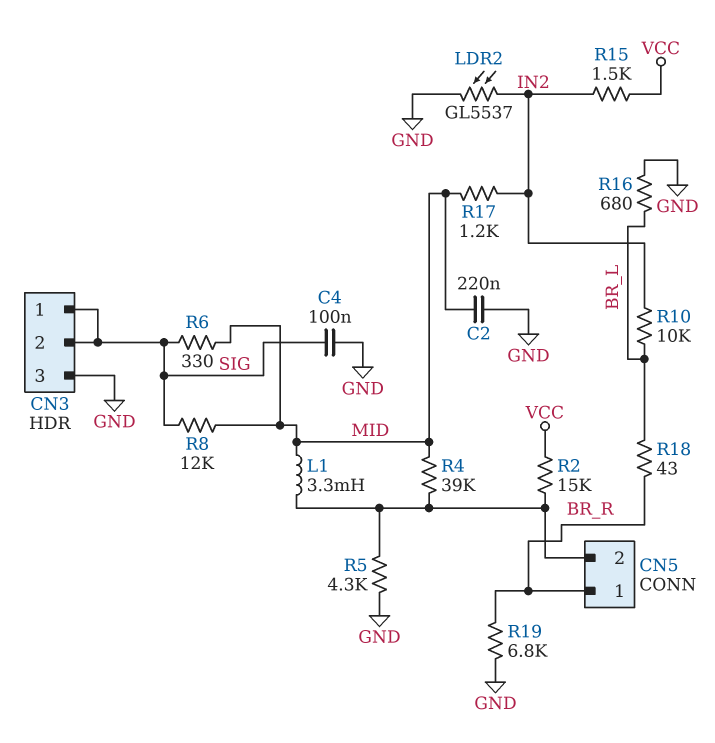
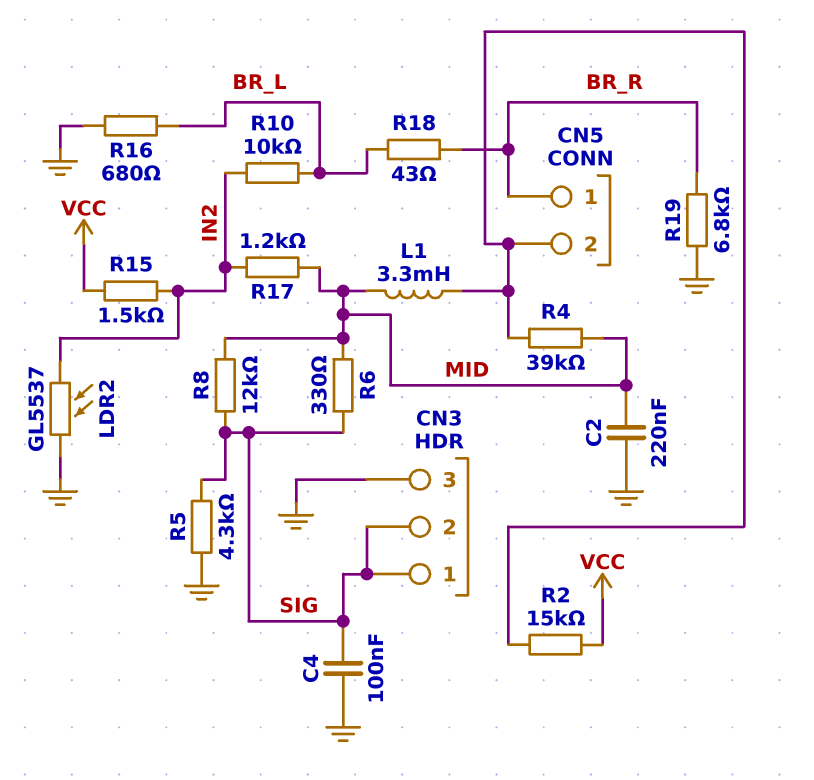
R5: 4.3k (CN5/2, GND) -> 4.3k (GND, SIG)

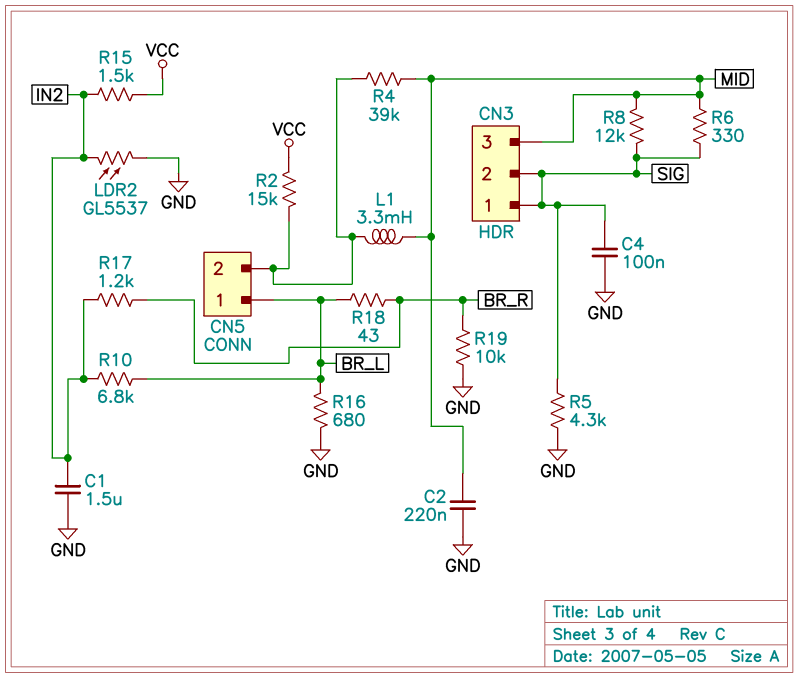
C1: none -> 1.5uF (GND, IN2)
CN3 pin 3: GND -> MID
CN5 pin 1: BR_R -> BR_L
R10: 10k (BR_L, IN2) -> 6.8k (BR_L, IN2)
R17: 1.2k (IN2, MID) -> 1.2k (BR_R, IN2)
R19: 6.8k (BR_R, GND) -> 10k (BR_R, GND)

